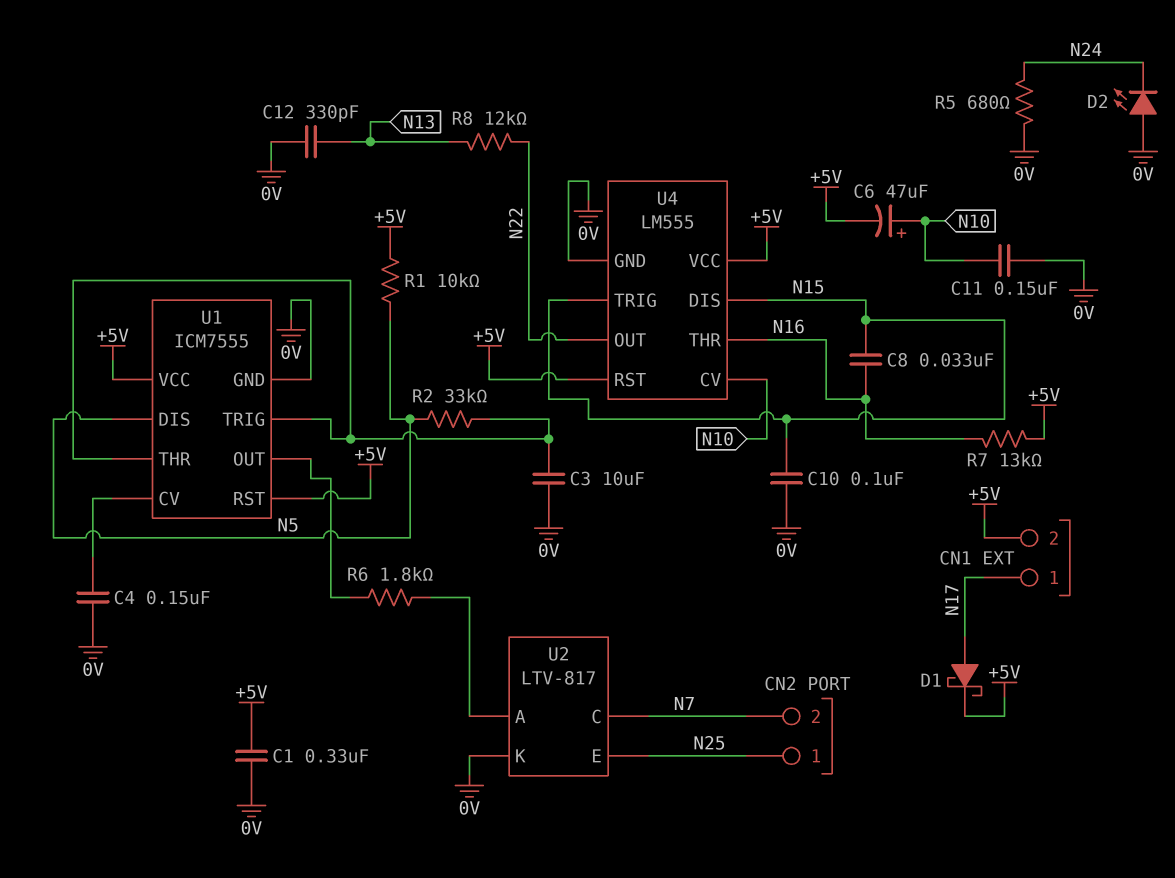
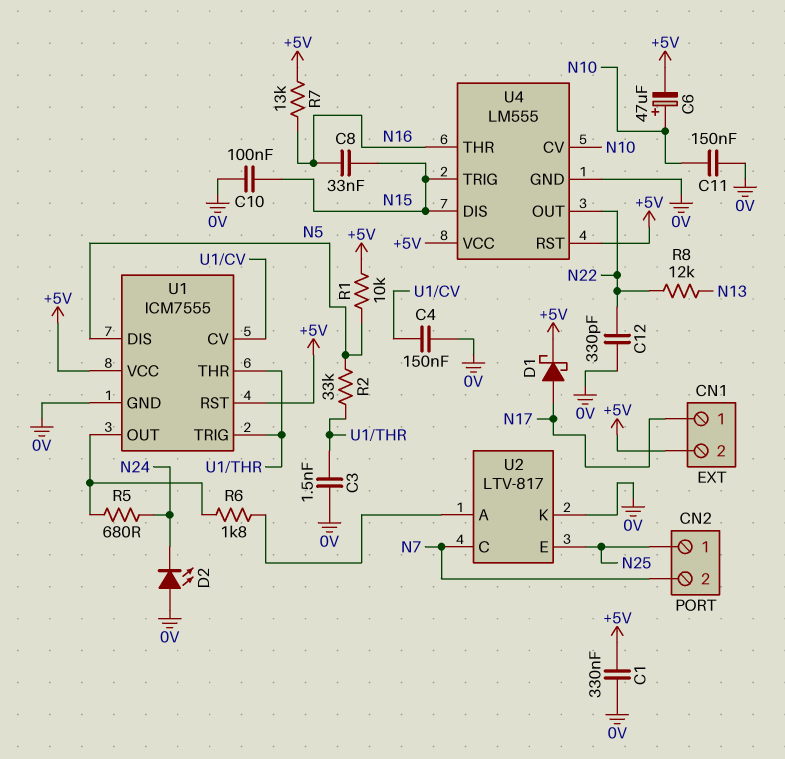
C3: 10uF (0V, U1/THR) -> 1.5nF (0V, U1/THR)
C12: 330pF (0V, N13) -> 330pF (0V, N22)
R5: 680 (0V, N24) -> 680 (N24, U1/OUT)

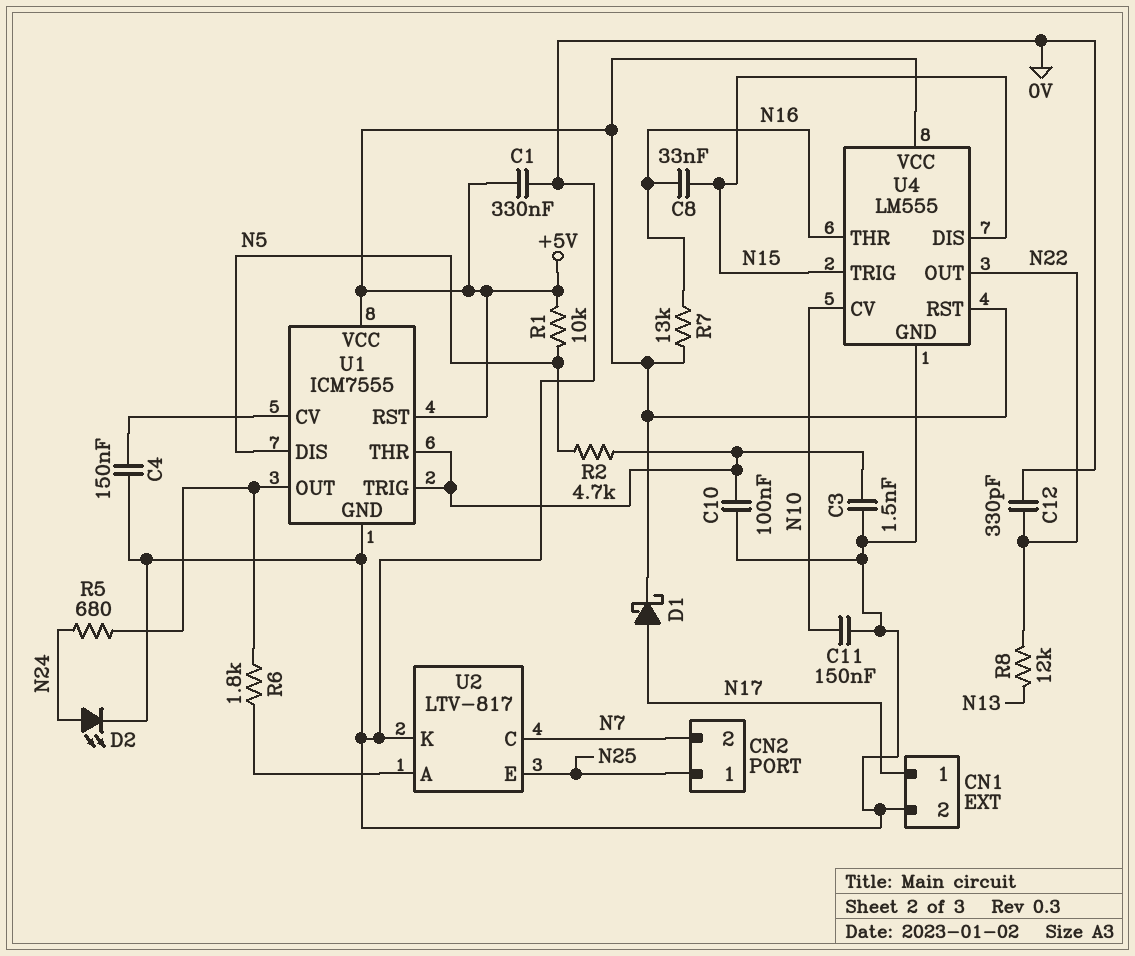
C6: 47uF (plus N10, minus +5V) -> none
C10: 100nF (0V, N15) -> 100nF (0V, U1/THR)
CN1 pin 2: +5V -> 0V
D2: LED (A 0V, K N24) -> LED (A N24, K 0V)
R2: 33k (N5, U1/THR) -> 4.7k (N5, U1/THR)

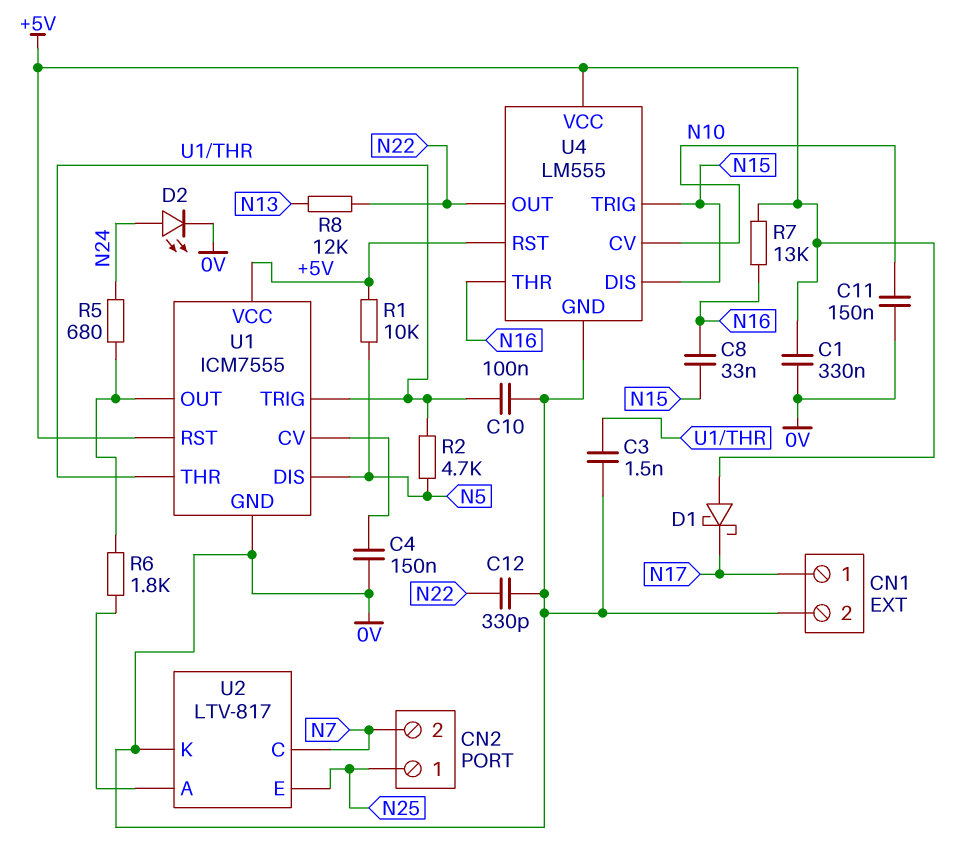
D1: schottky (A N17, K +5V) -> schottky (A +5V, K N17)

